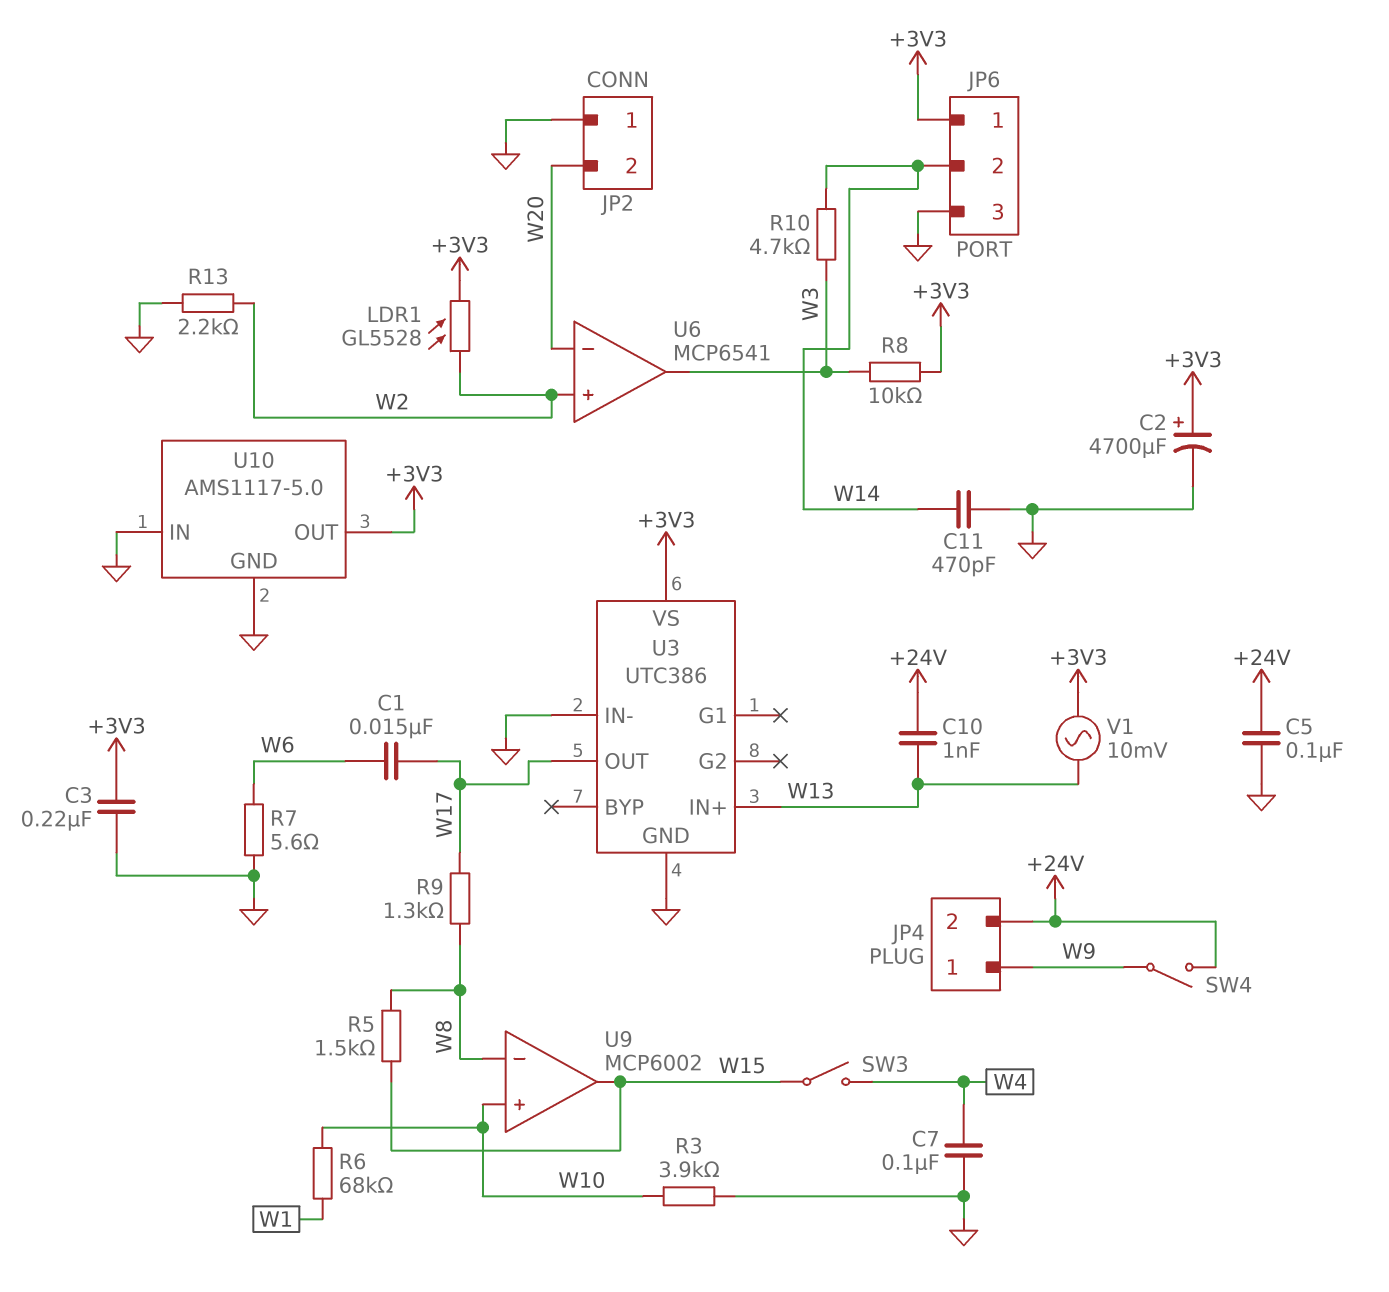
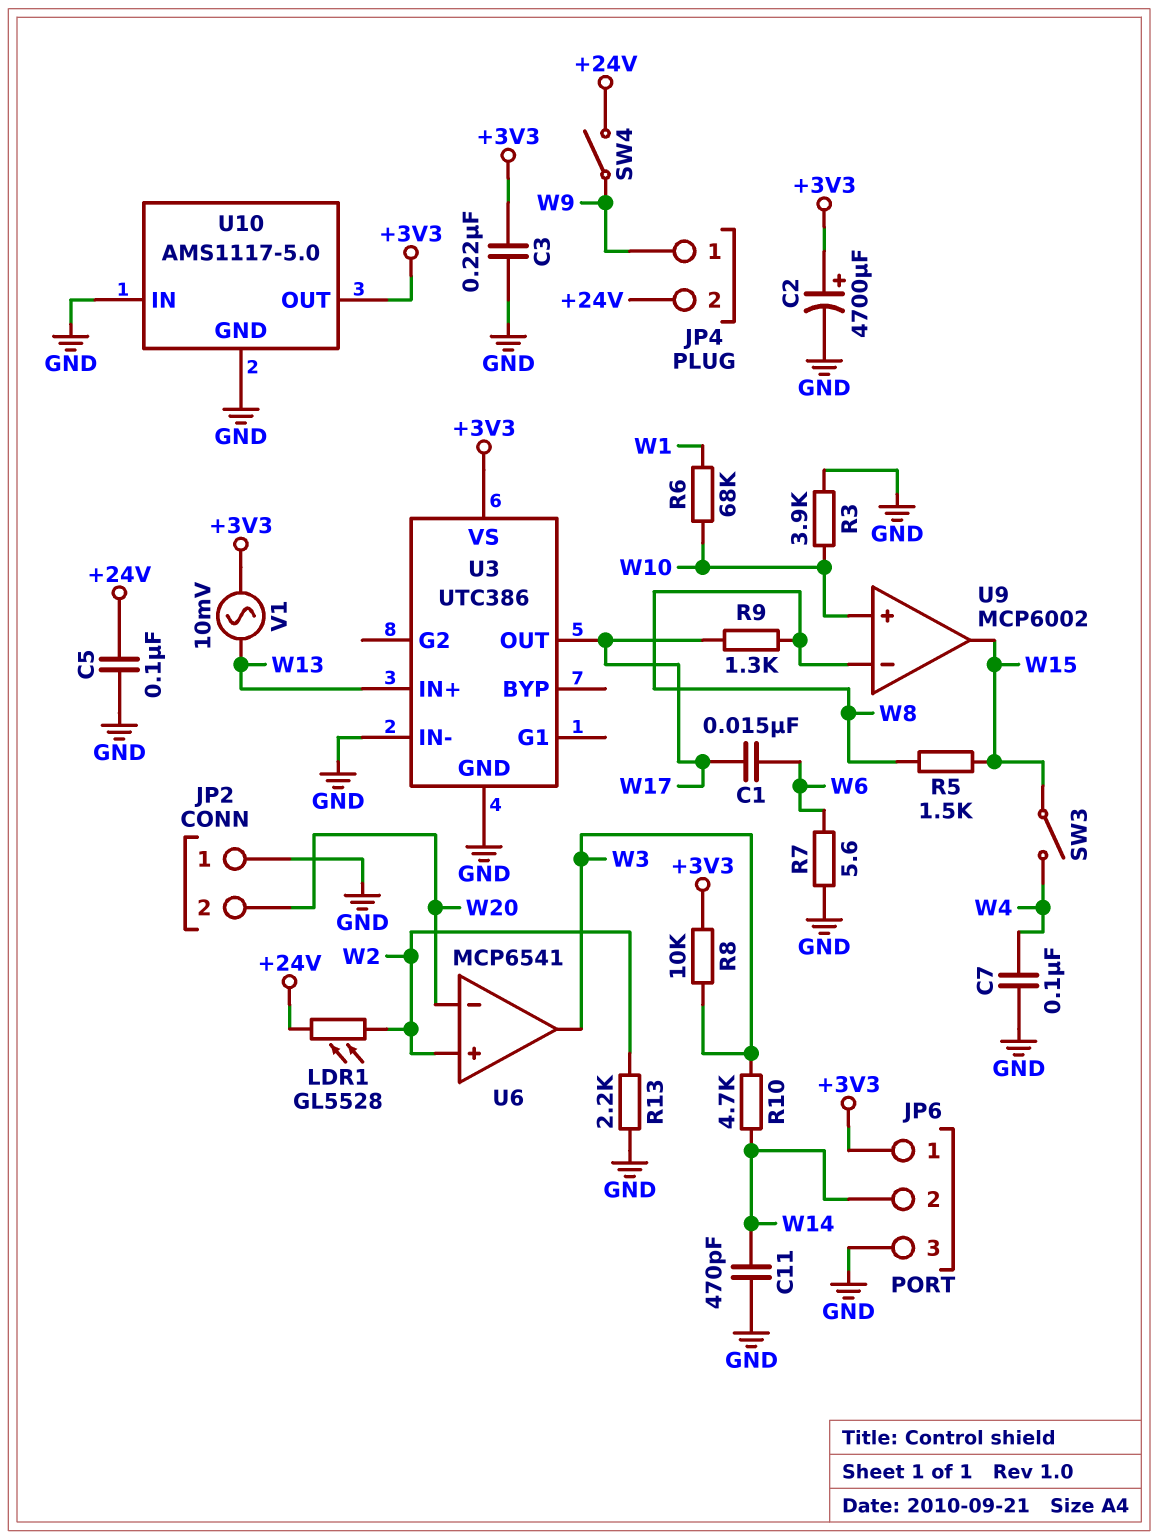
C10: 1nF (+24V, W13) -> none
LDR1: GL5528 (+3V3, W2) -> GL5528 (+24V, W2)

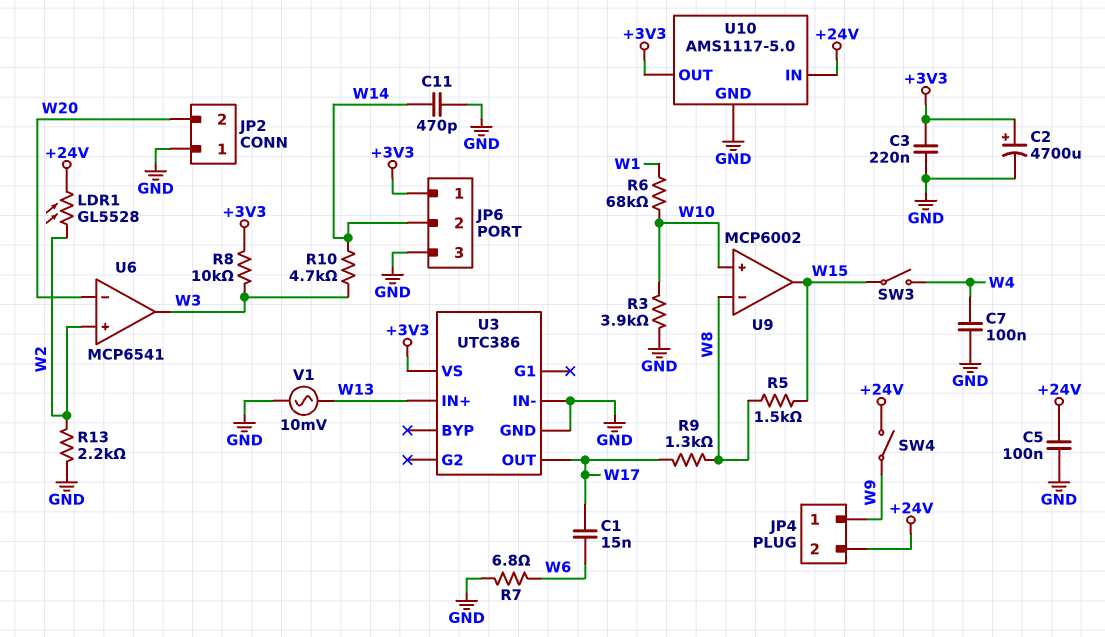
R7: 5.6 (GND, W6) -> 6.8 (GND, W6)
U10 pin IN: GND -> +24V
V1: AC 10mV (+3V3, W13) -> AC 10mV (GND, W13)

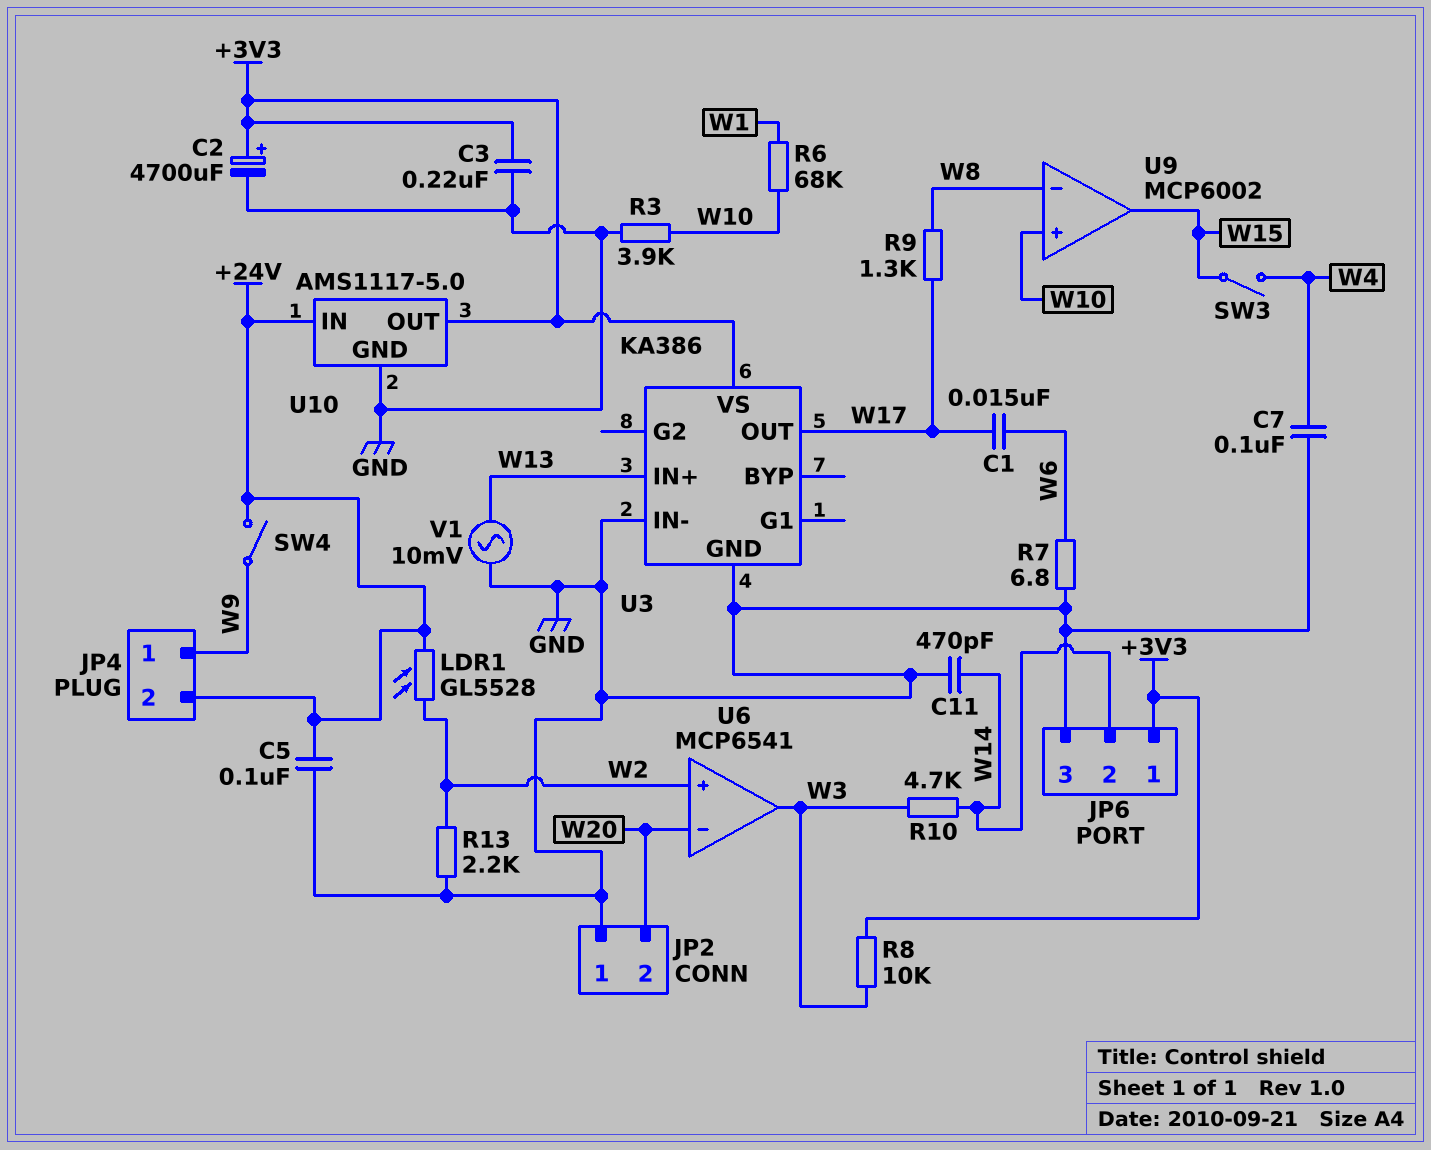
R5: 1.5k (W8, W15) -> none
U3: UTC386 -> KA386

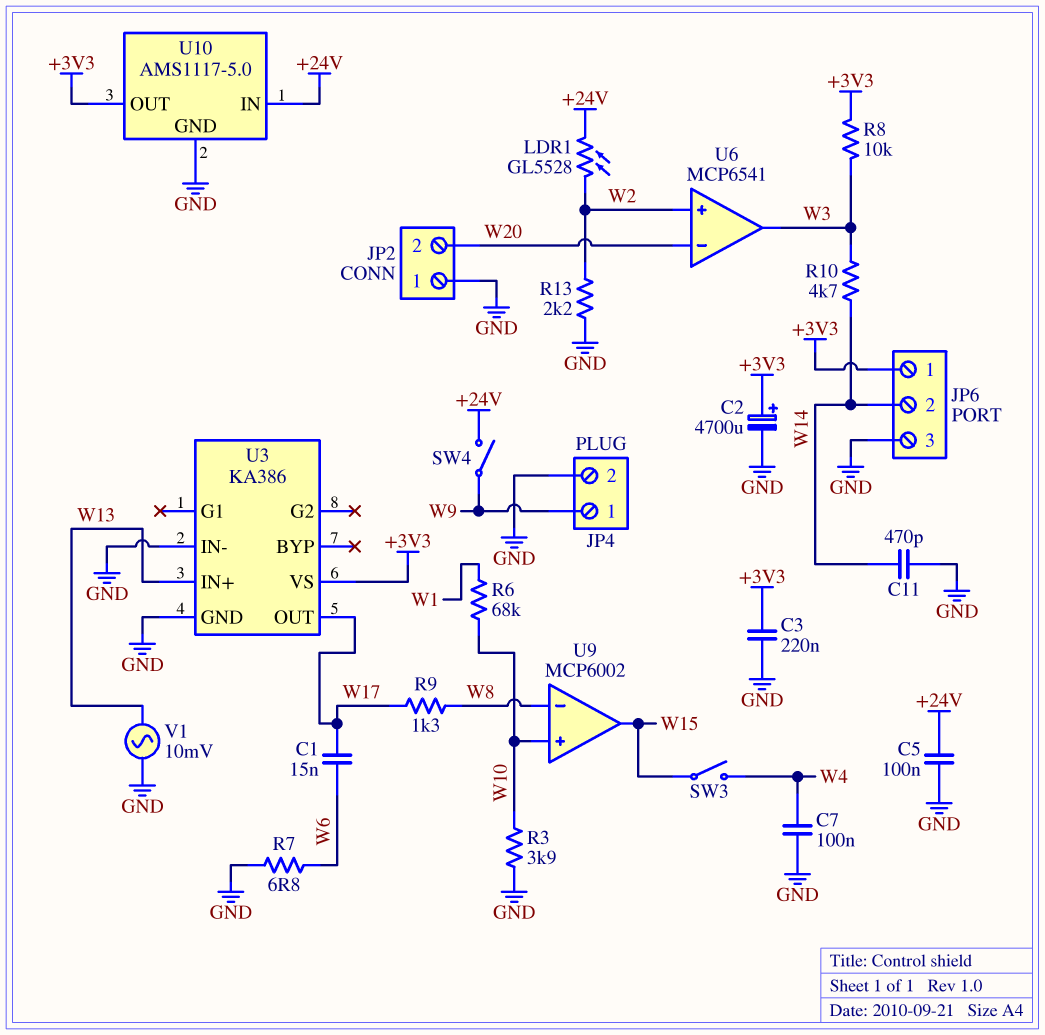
JP4 pin 2: +24V -> GND

